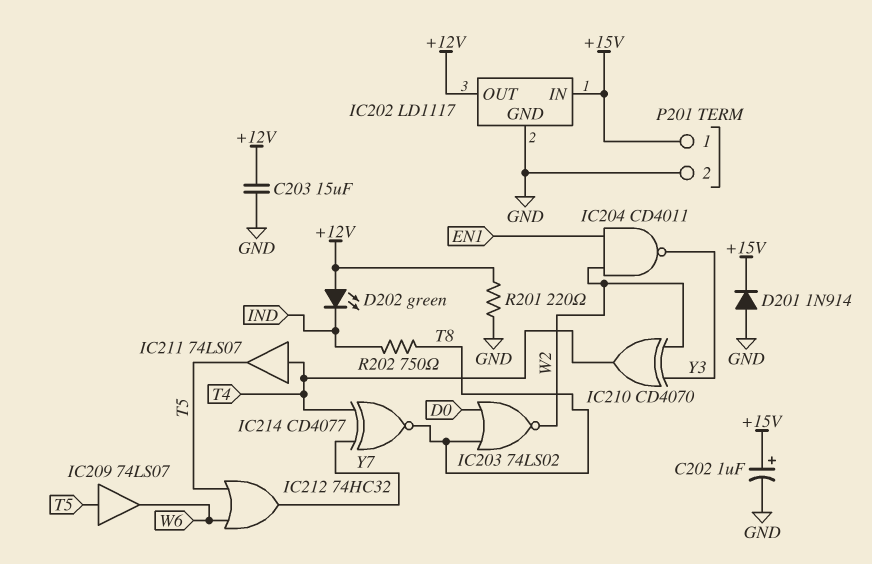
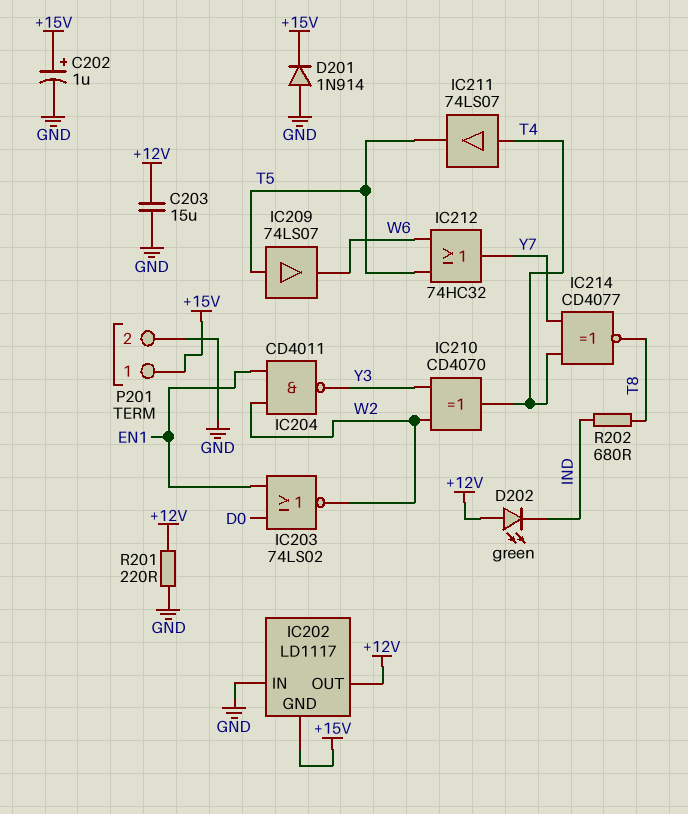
IC202 pin GND: GND -> +15V
IC202 pin IN: +15V -> GND
IC203: NOR 74LS02 (in D0, in T8, out W2) -> NOR 74LS02 (in D0, in EN1, out W2)
R202: 750 (IND, T8) -> 680 (IND, T8)

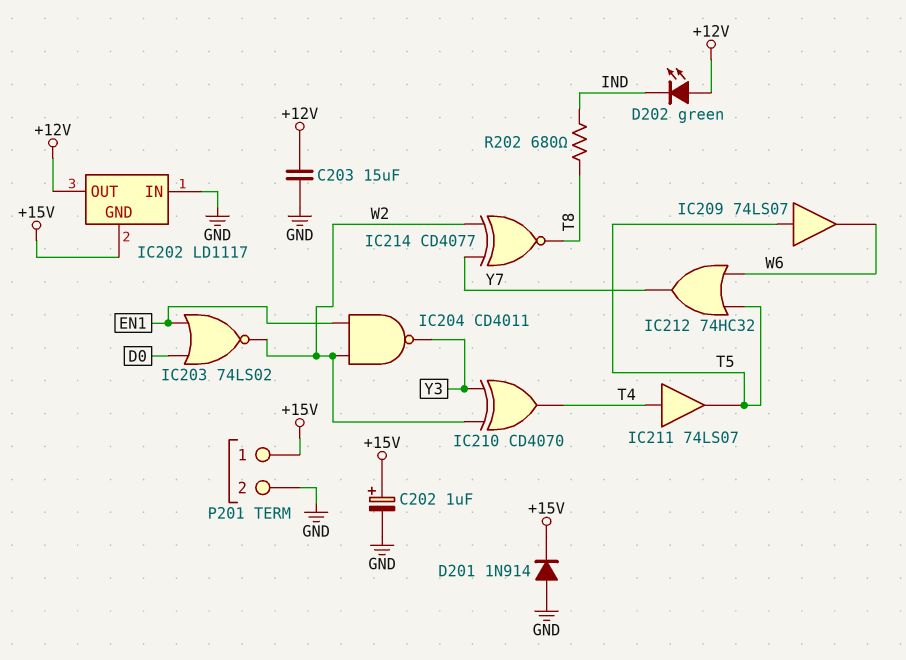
IC214: XNOR CD4077 (in T4, in Y7, out T8) -> XNOR CD4077 (in W2, in Y7, out T8)
R201: 220 (+12V, GND) -> none

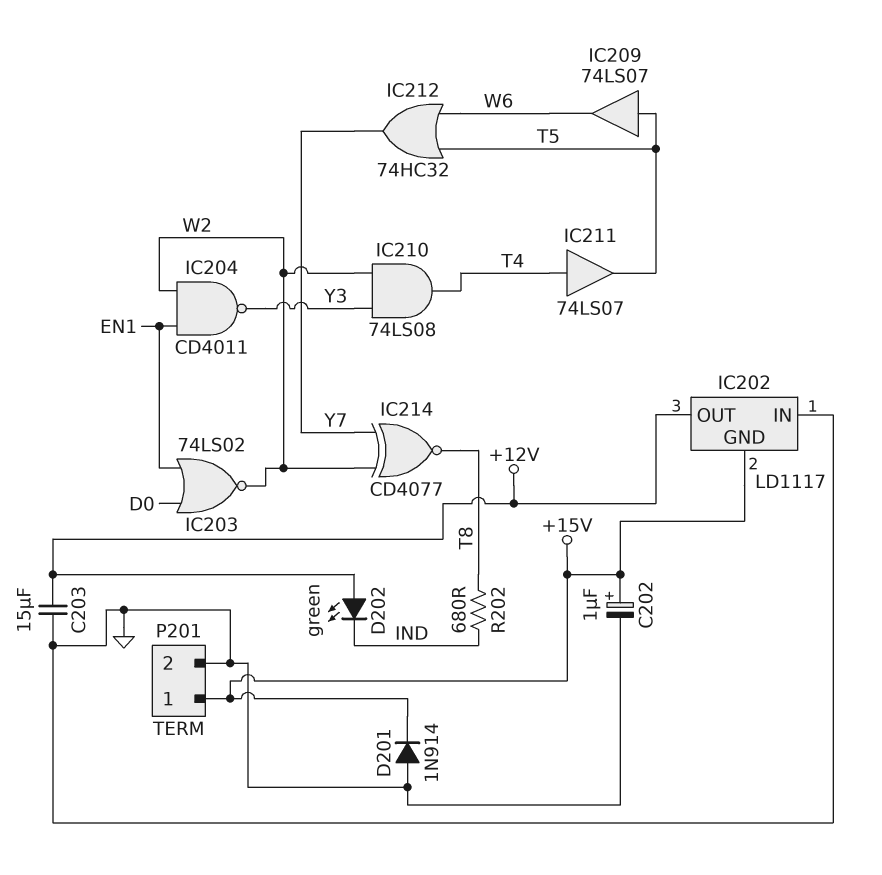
IC210: XOR CD4070 (in W2, in Y3, out T4) -> AND 74LS08 (in W2, in Y3, out T4)

